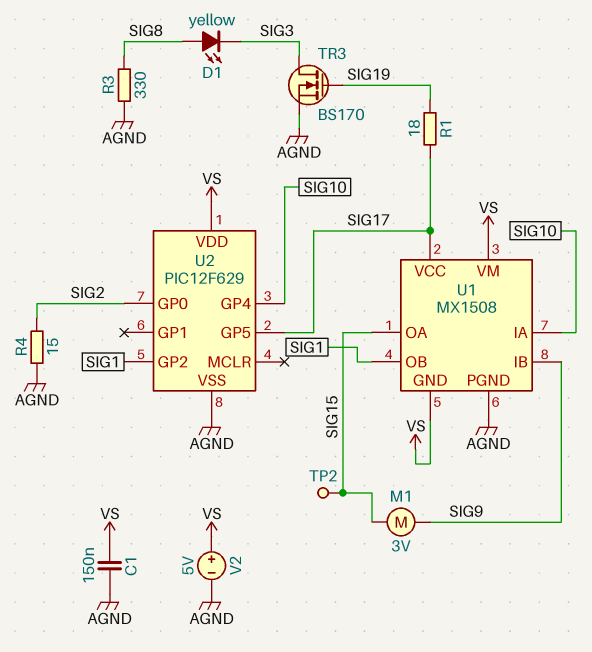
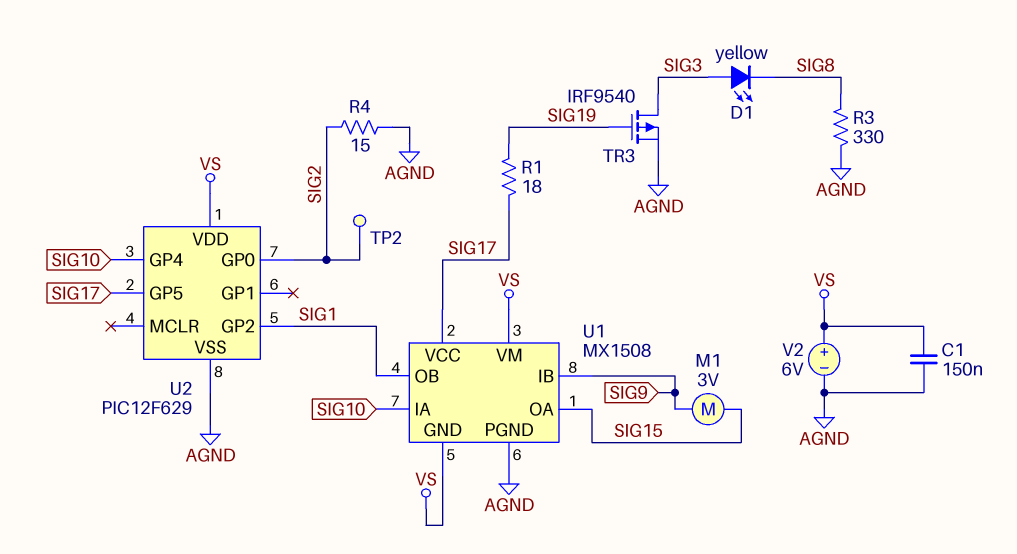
D1: LED yellow (A SIG8, K SIG3) -> LED yellow (A SIG3, K SIG8)
TP2: test point (SIG15) -> test point (SIG2)
TR3: NMOS BS170 (G SIG19, D SIG3, S AGND) -> PMOS IRF9540 (G SIG19, D SIG3, S AGND)
V2: 5V (plus VS, minus AGND) -> 6V (plus VS, minus AGND)

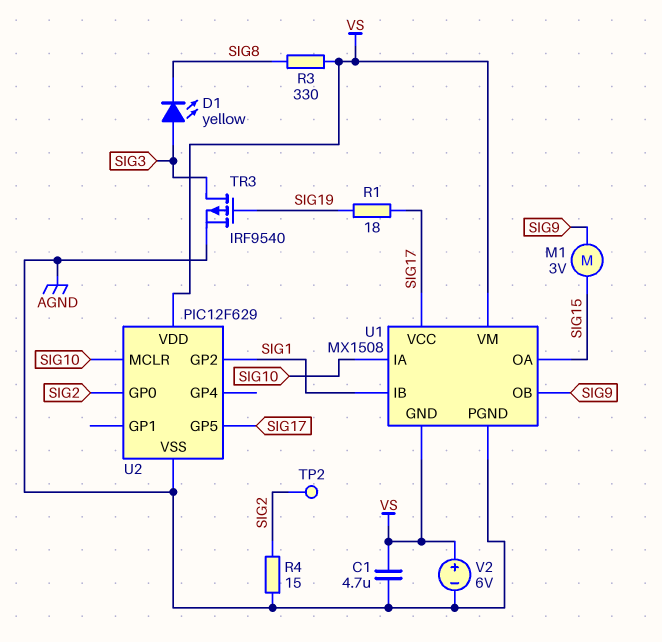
C1: 150nF (AGND, VS) -> 4.7uF (AGND, VS)
R3: 330 (AGND, SIG8) -> 330 (SIG8, VS)
U1 pin IB: SIG9 -> SIG1
U1 pin OB: SIG1 -> SIG9
U2 pin GP4: SIG10 -> none
U2 pin MCLR: none -> SIG10

